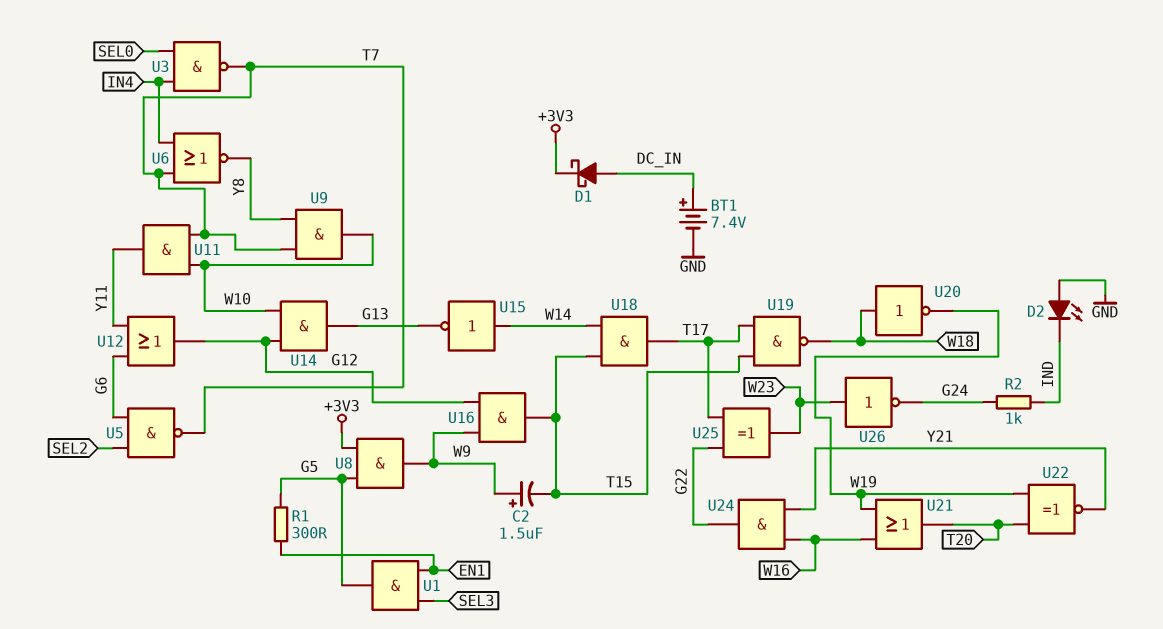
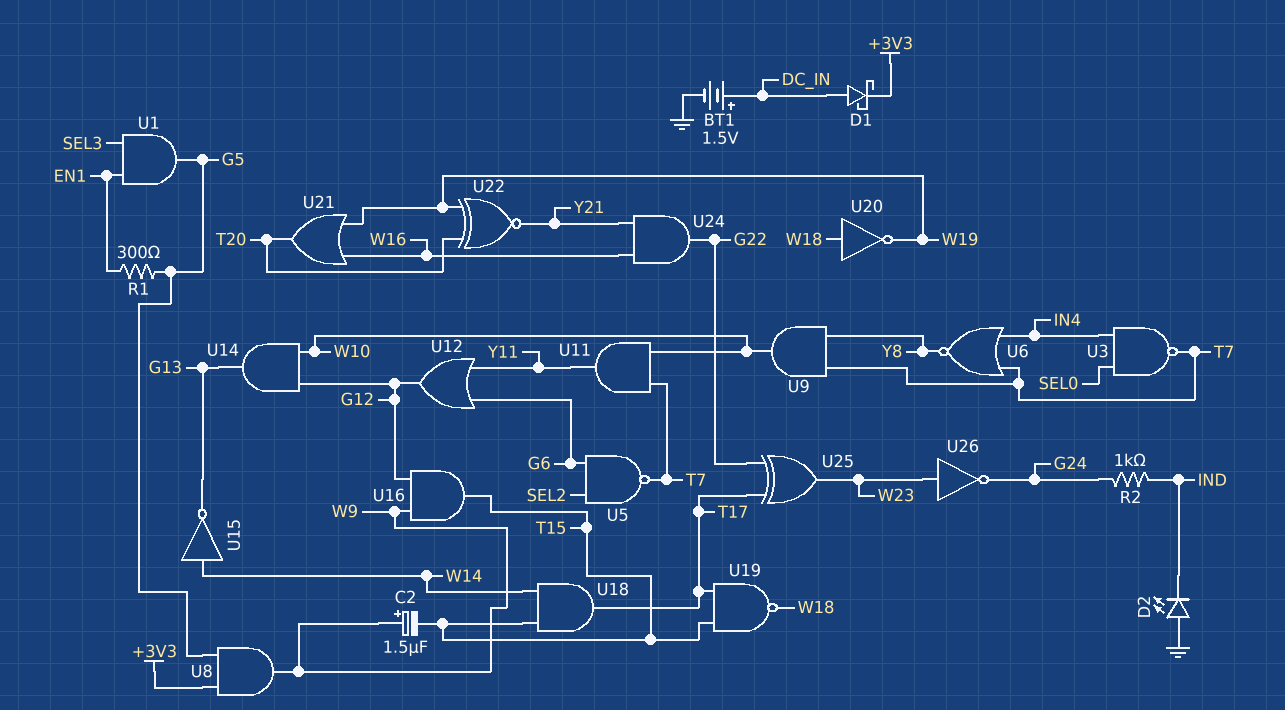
BT1: 7.4V (plus DC_IN, minus GND) -> 1.5V (plus DC_IN, minus GND)

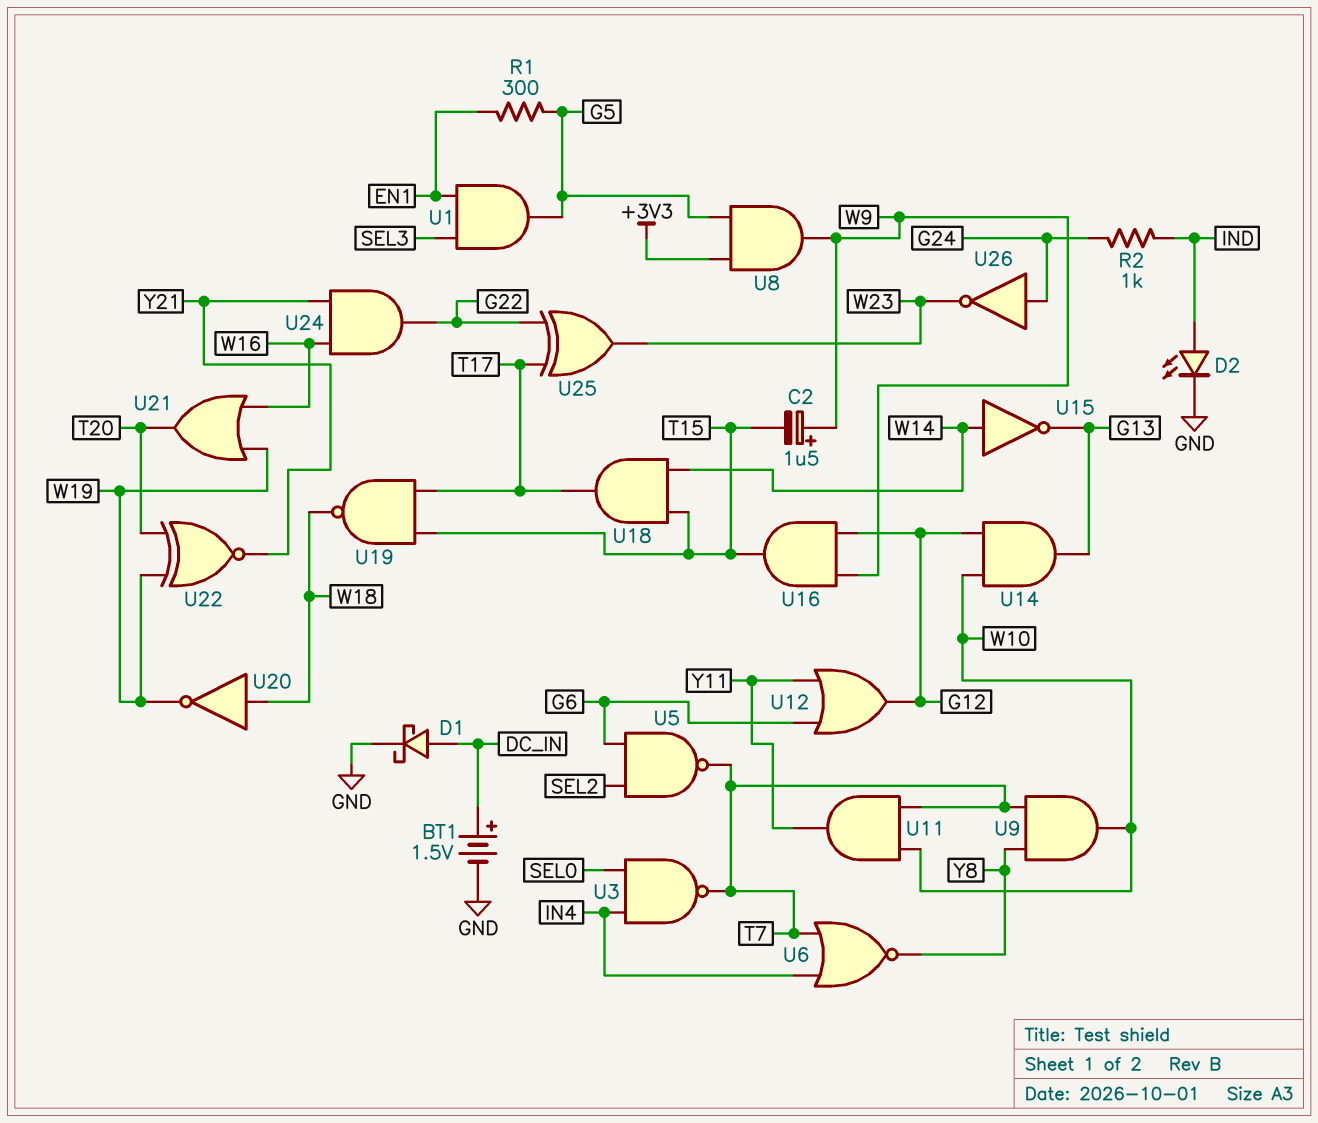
D1: schottky (A DC_IN, K +3V3) -> schottky (A DC_IN, K GND)
D2: LED (A GND, K IND) -> LED (A IND, K GND)
U26: NOT (in W23, out G24) -> NOT (in G24, out W23)

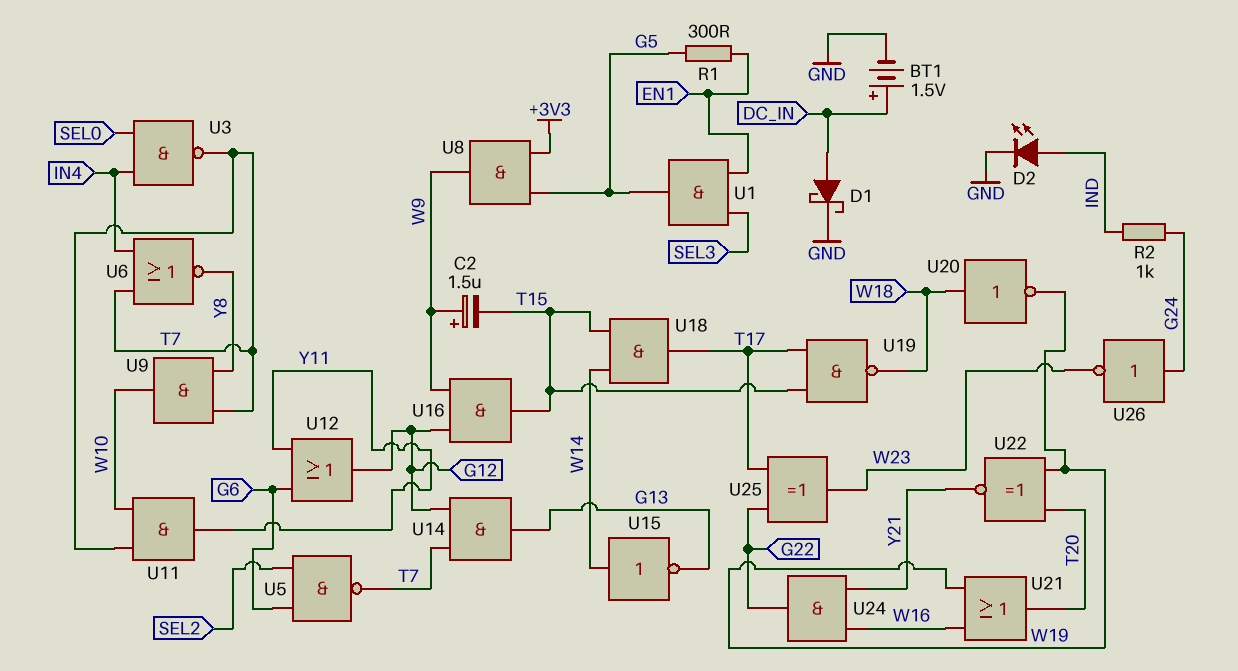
U14: AND (in G12, in W10, out G13) -> AND (in G12, in T7, out G13)

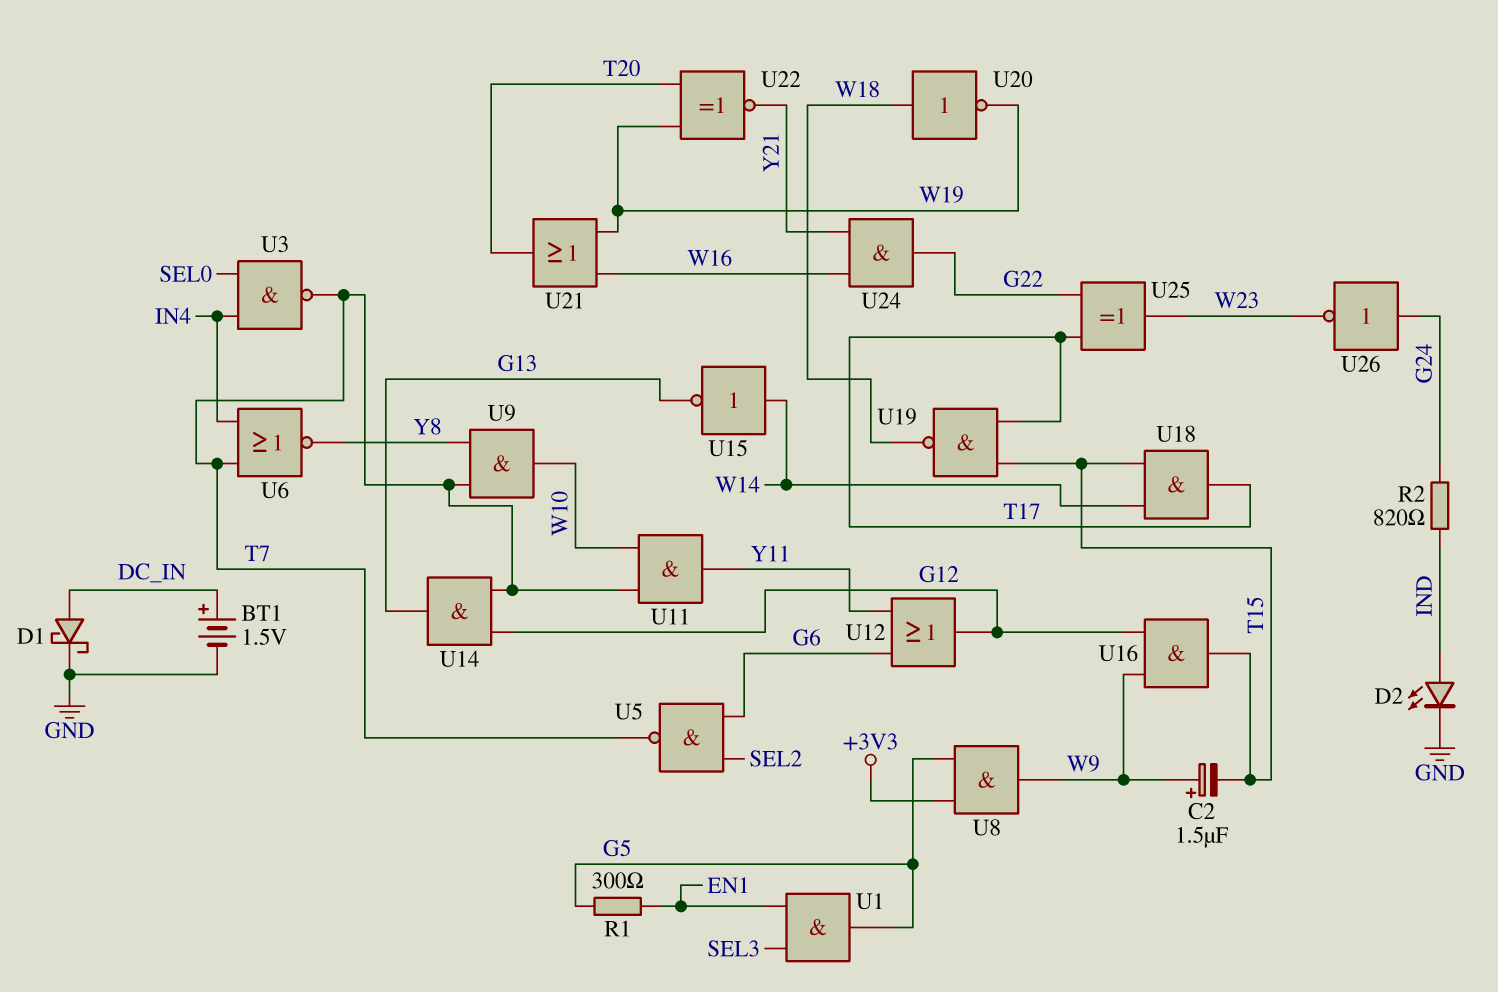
R2: 1k (G24, IND) -> 820 (G24, IND)

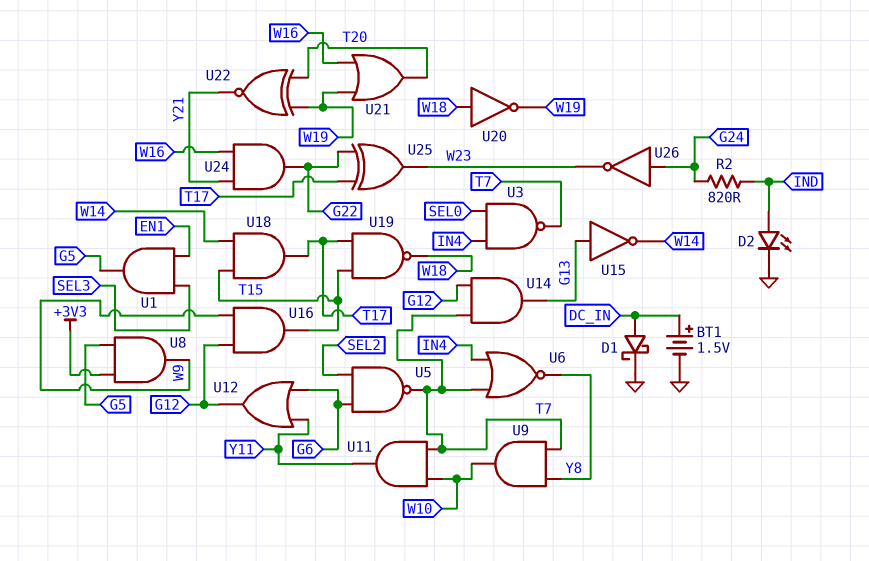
C2: 1.5uF (plus W9, minus T15) -> none
R1: 300 (EN1, G5) -> none
U15: NOT (in W14, out G13) -> NOT (in G13, out W14)

